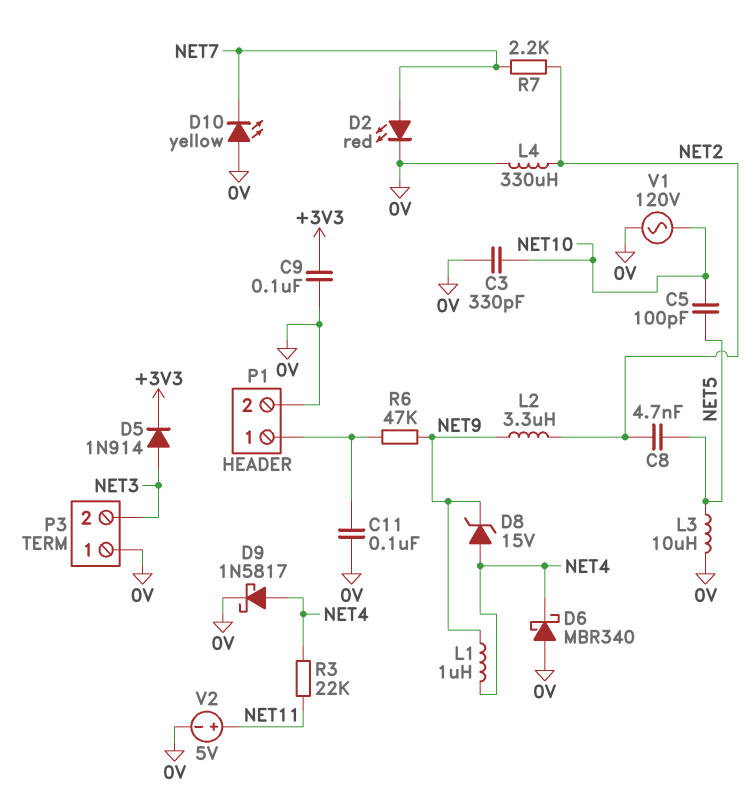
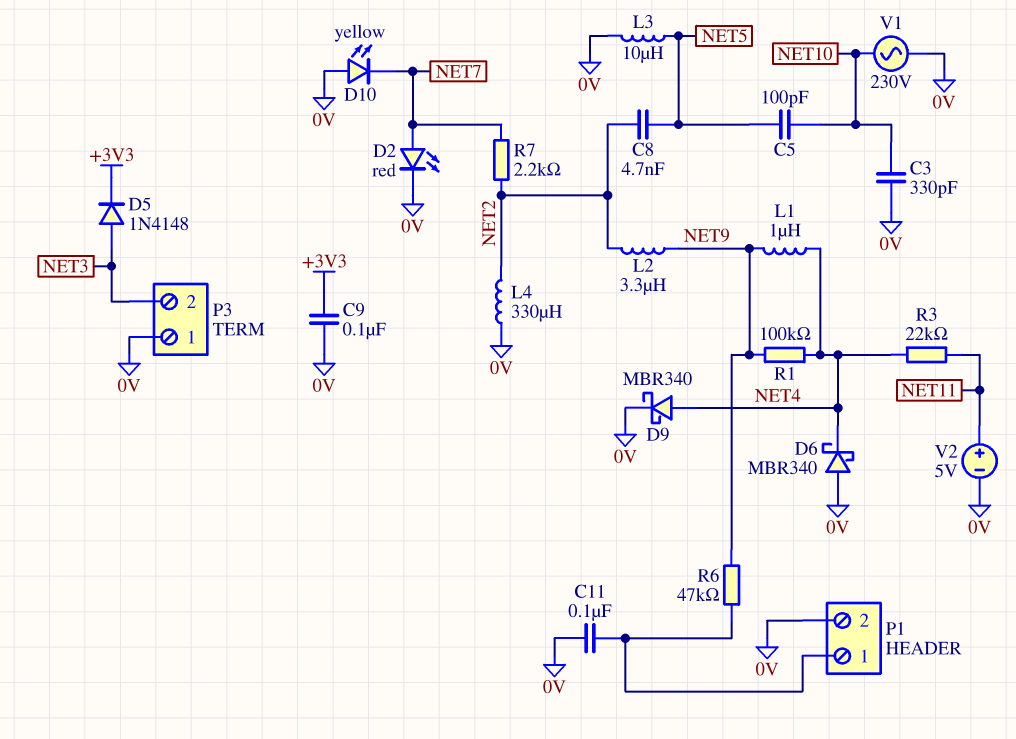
D5: diode 1N914 (A NET3, K +3V3) -> diode 1N4148 (A NET3, K +3V3)
D8: zener 15V (A NET4, K NET9) -> none
D9: schottky 1N5817 (A NET4, K 0V) -> schottky MBR340 (A NET4, K 0V)
R1: none -> 100k (NET4, NET9)
V1: AC 120V (0V, NET10) -> AC 230V (0V, NET10)

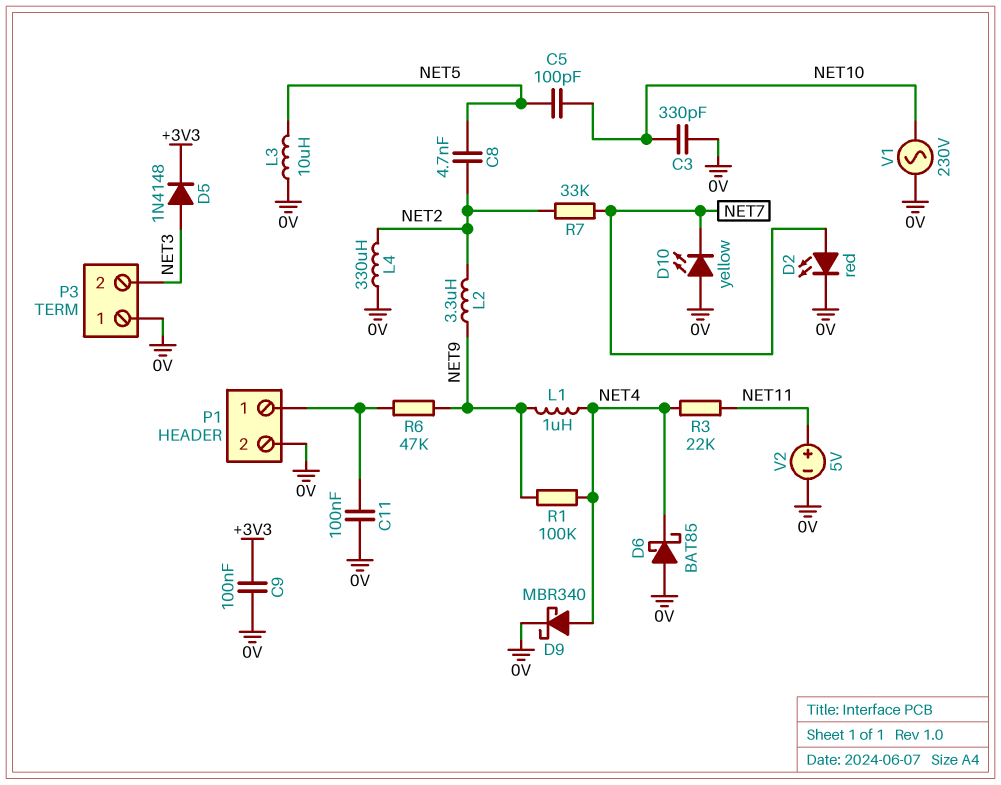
D6: schottky MBR340 (A 0V, K NET4) -> schottky BAT85 (A 0V, K NET4)
R7: 2.2k (NET2, NET7) -> 33k (NET2, NET7)

